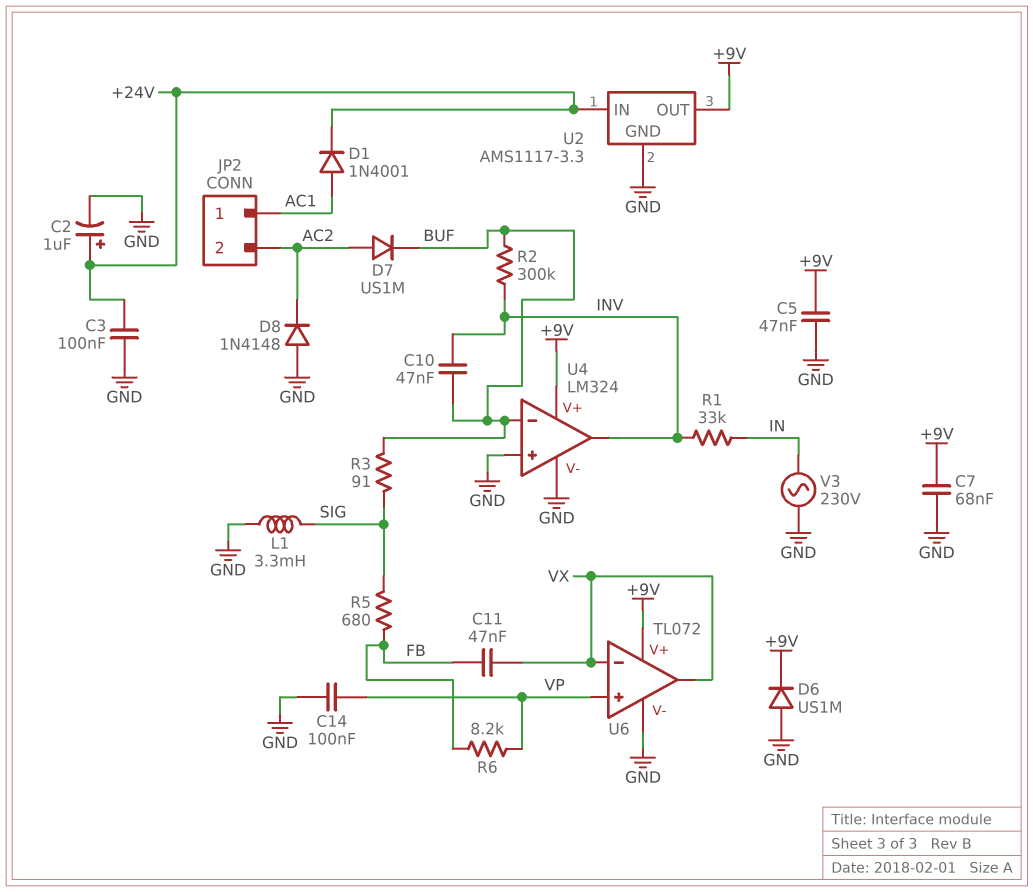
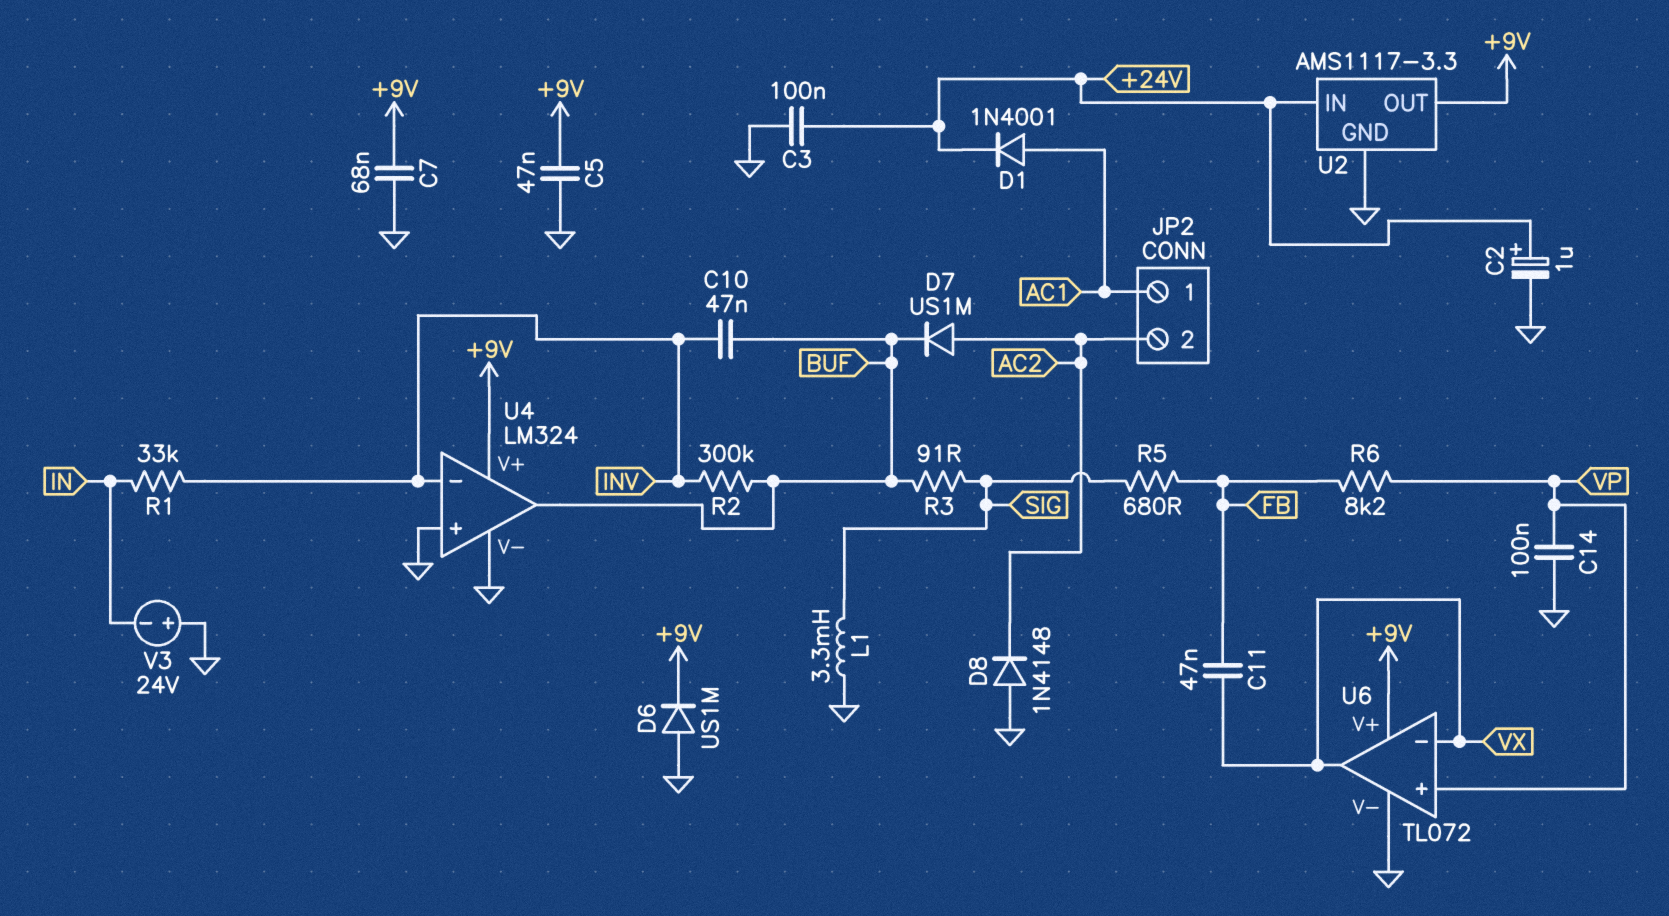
U4 pin in-: BUF -> INV
U4 pin out: INV -> BUF
V3: AC 230V (GND, IN) -> 24V (plus GND, minus IN)

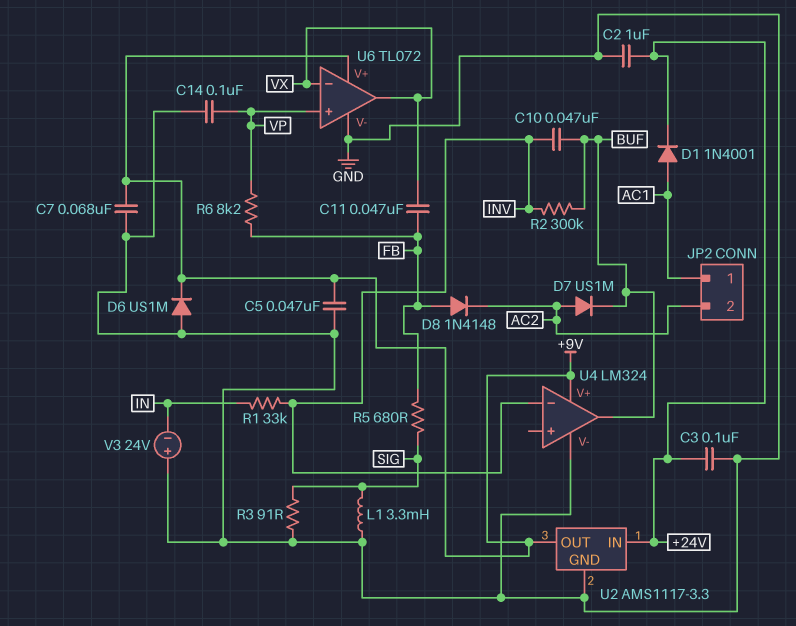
C2: 1uF (plus +24V, minus GND) -> 1uF (+24V, GND)
D8: diode 1N4148 (A GND, K AC2) -> diode 1N4148 (A FB, K AC2)
R3: 91 (BUF, SIG) -> 91 (GND, SIG)
U4 pin in+: GND -> none

